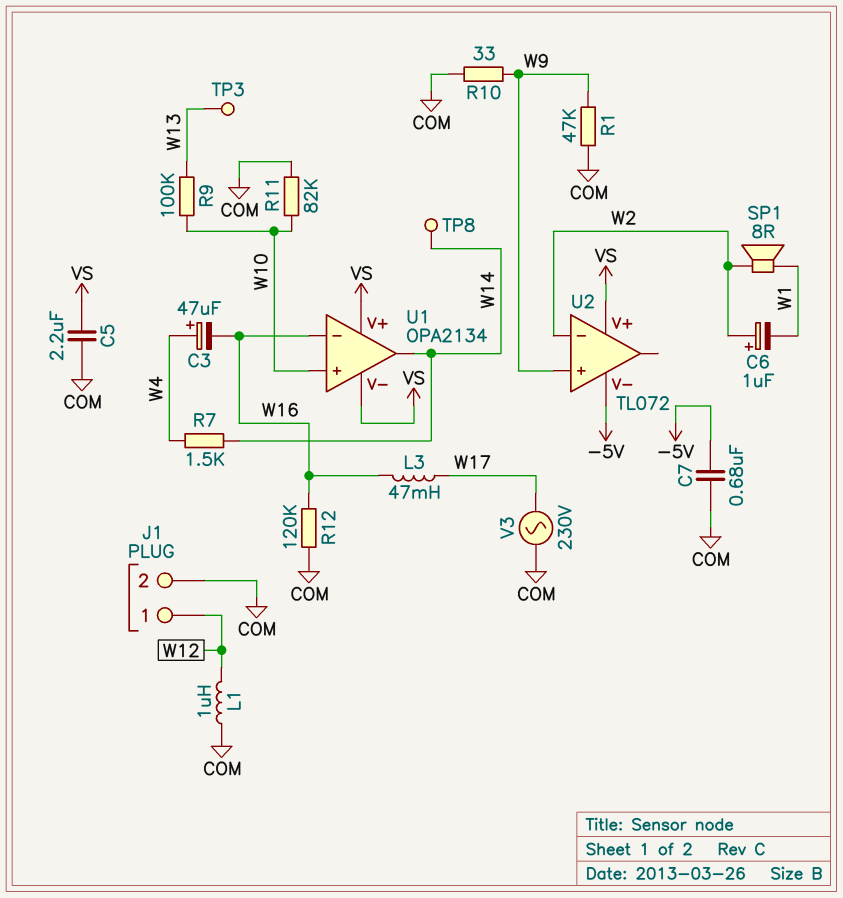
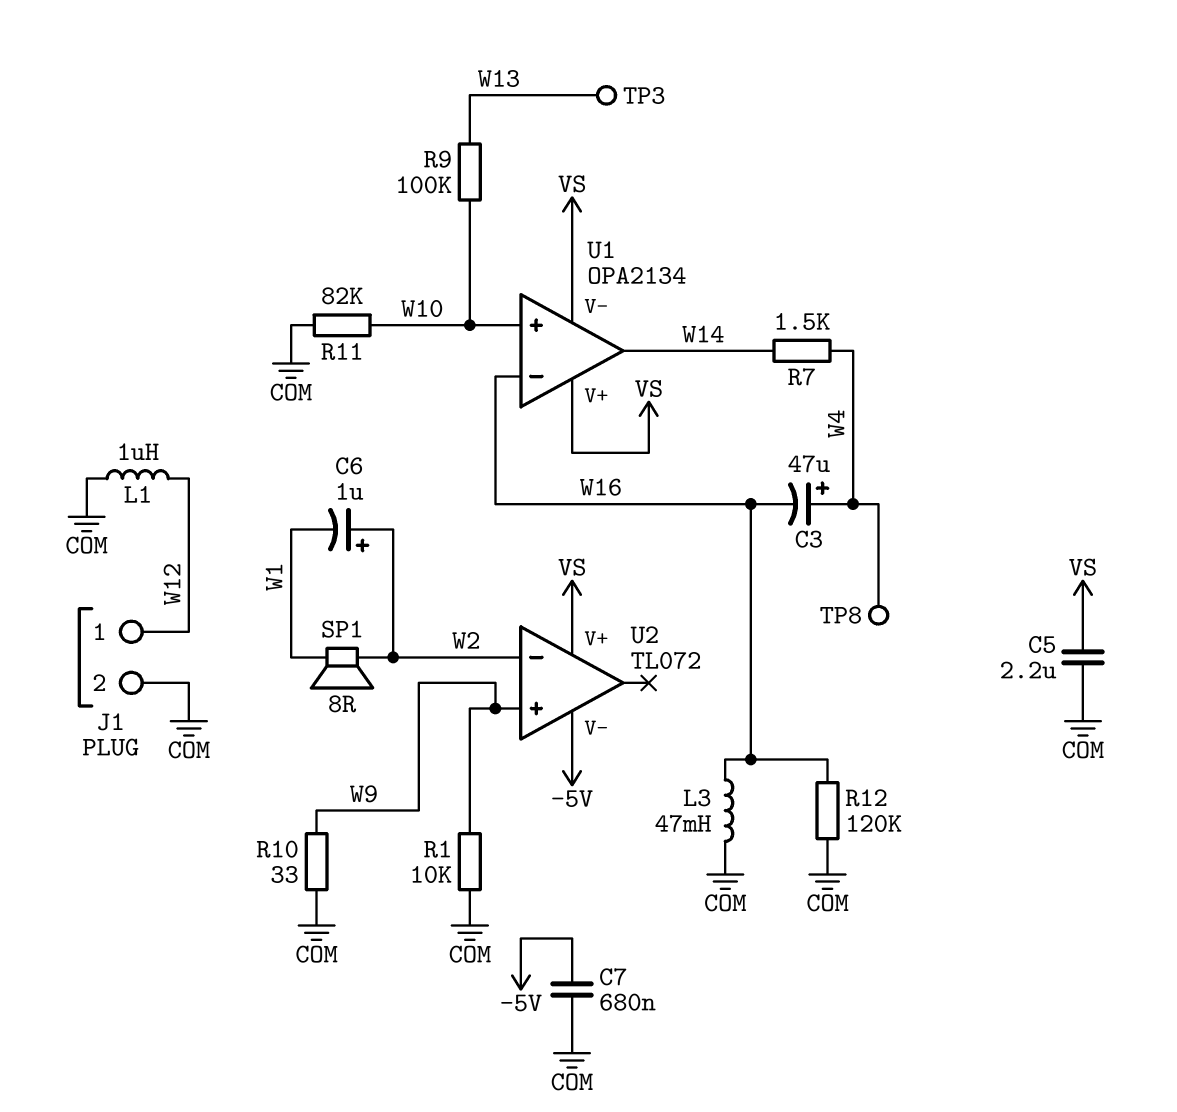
L3: 47mH (W16, W17) -> 47mH (COM, W16)
R1: 47k (COM, W9) -> 10k (COM, W9)
TP8: test point (W14) -> test point (W4)
V3: AC 230V (COM, W17) -> none

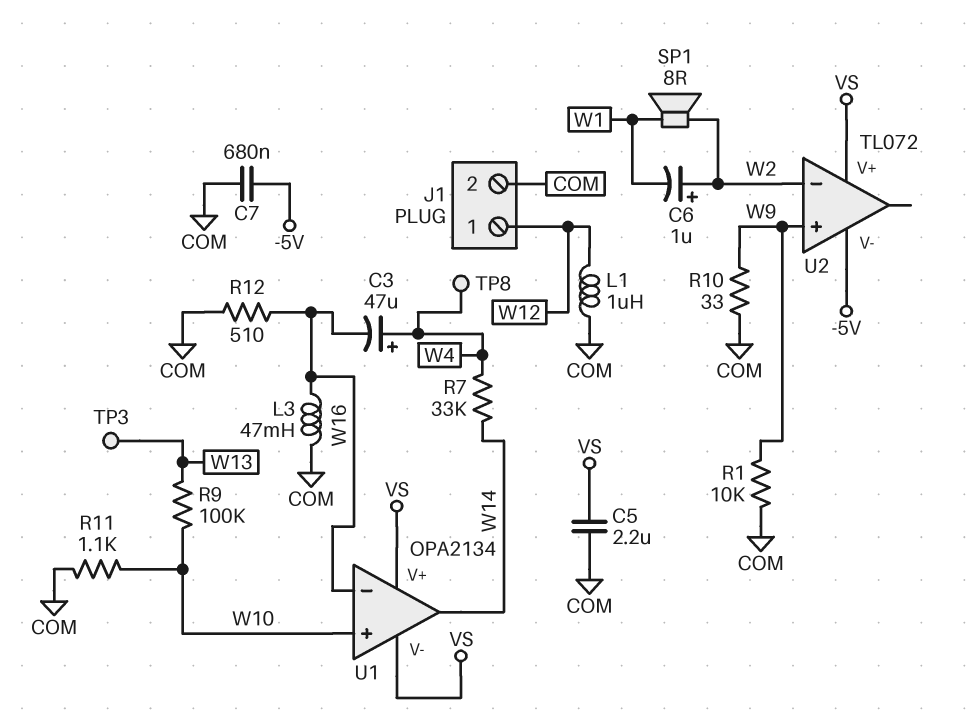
R7: 1.5k (W4, W14) -> 33k (W4, W14)
R11: 82k (COM, W10) -> 1.1k (COM, W10)
R12: 120k (COM, W16) -> 510 (COM, W16)

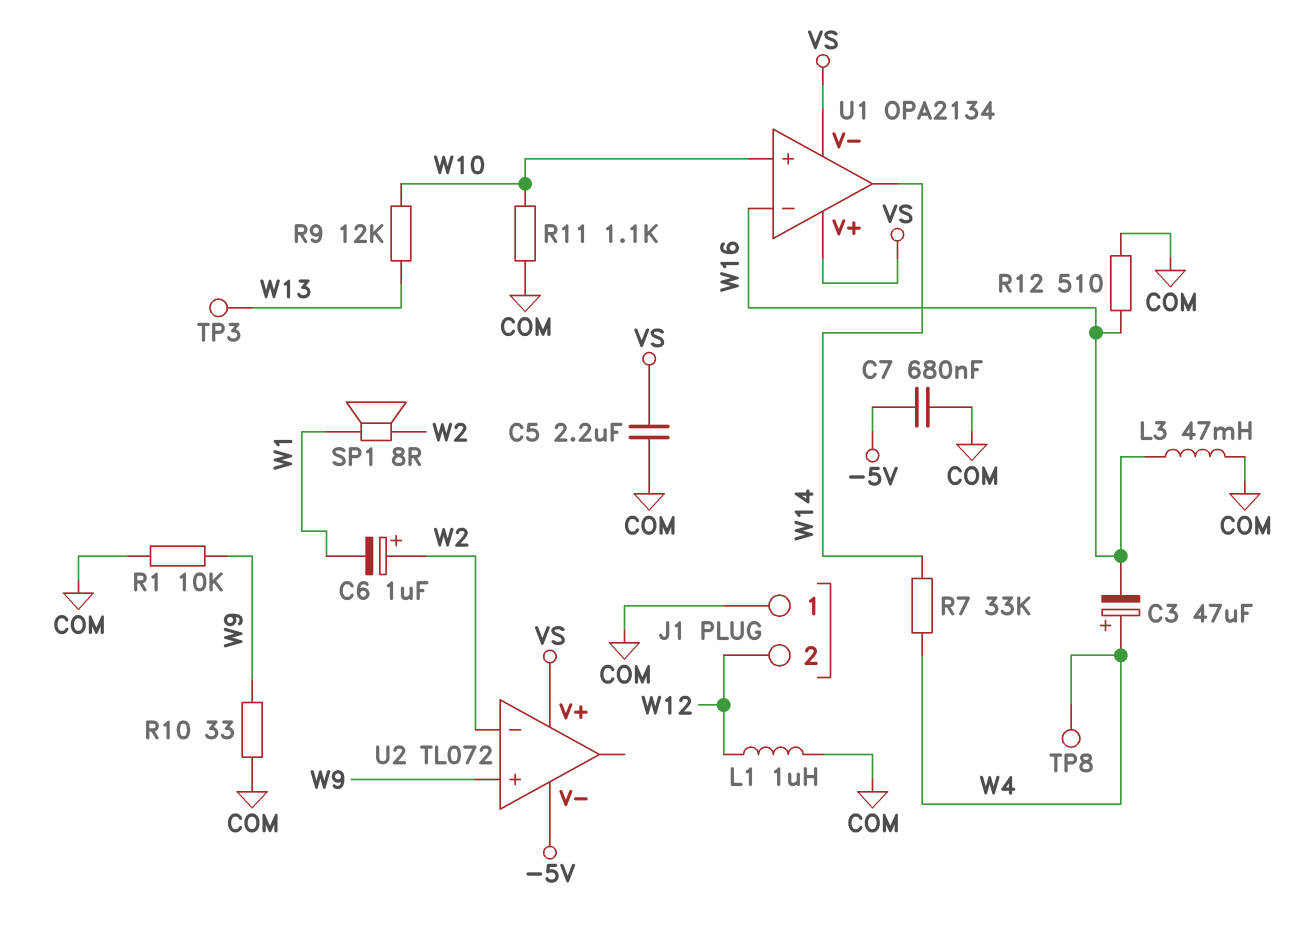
J1 pin 1: W12 -> COM
J1 pin 2: COM -> W12
R9: 100k (W10, W13) -> 12k (W10, W13)

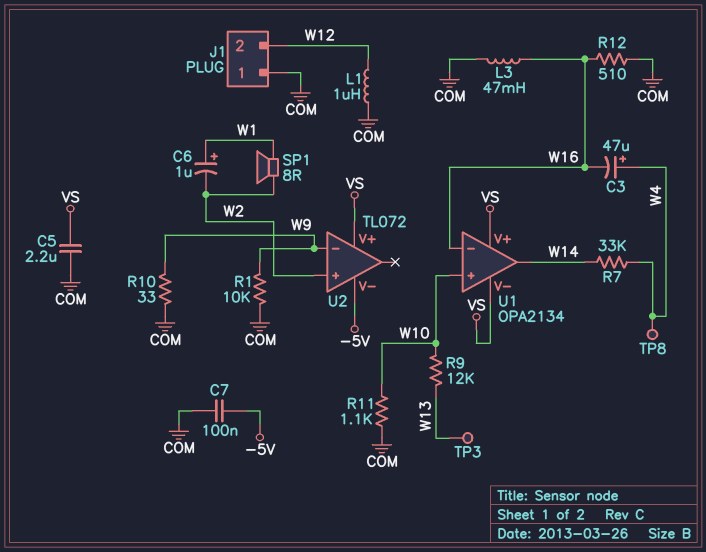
C6: 1uF (plus W2, minus W1) -> 1uF (plus W1, minus W2)
C7: 680nF (-5V, COM) -> 100nF (-5V, COM)
U2 pin in+: W9 -> W2
U2 pin in-: W2 -> W9

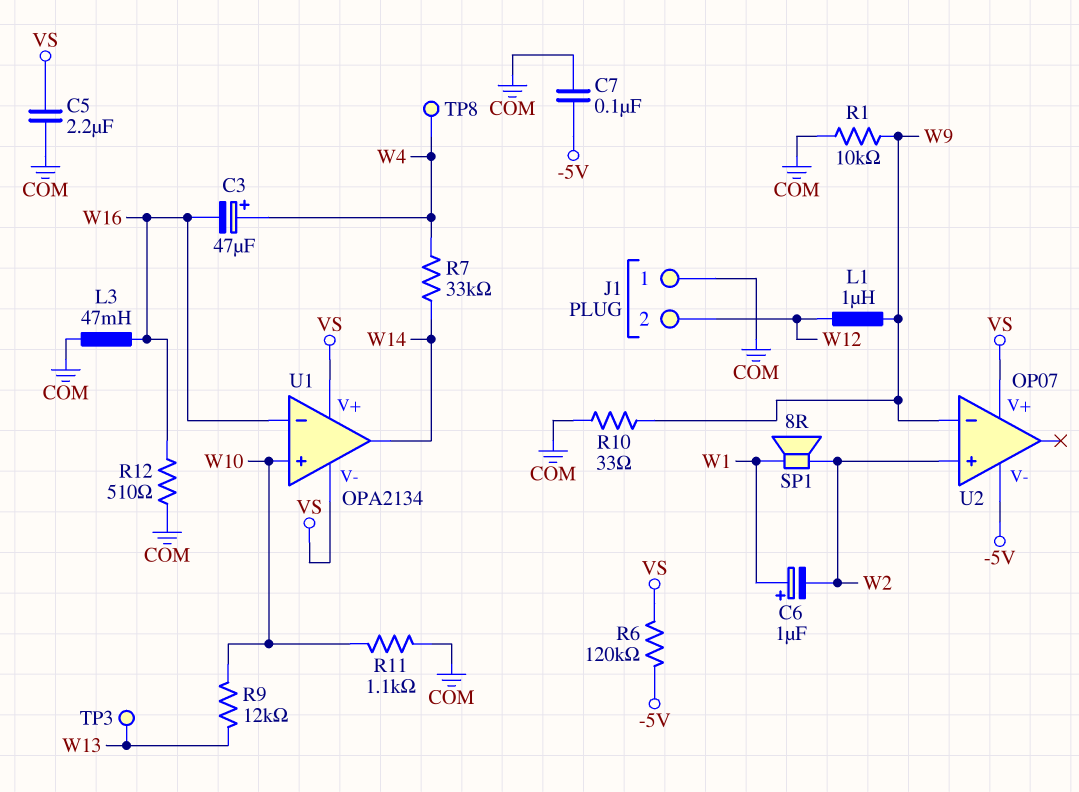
L1: 1uH (COM, W12) -> 1uH (W9, W12)
R6: none -> 120k (-5V, VS)
U2: TL072 -> OP07

